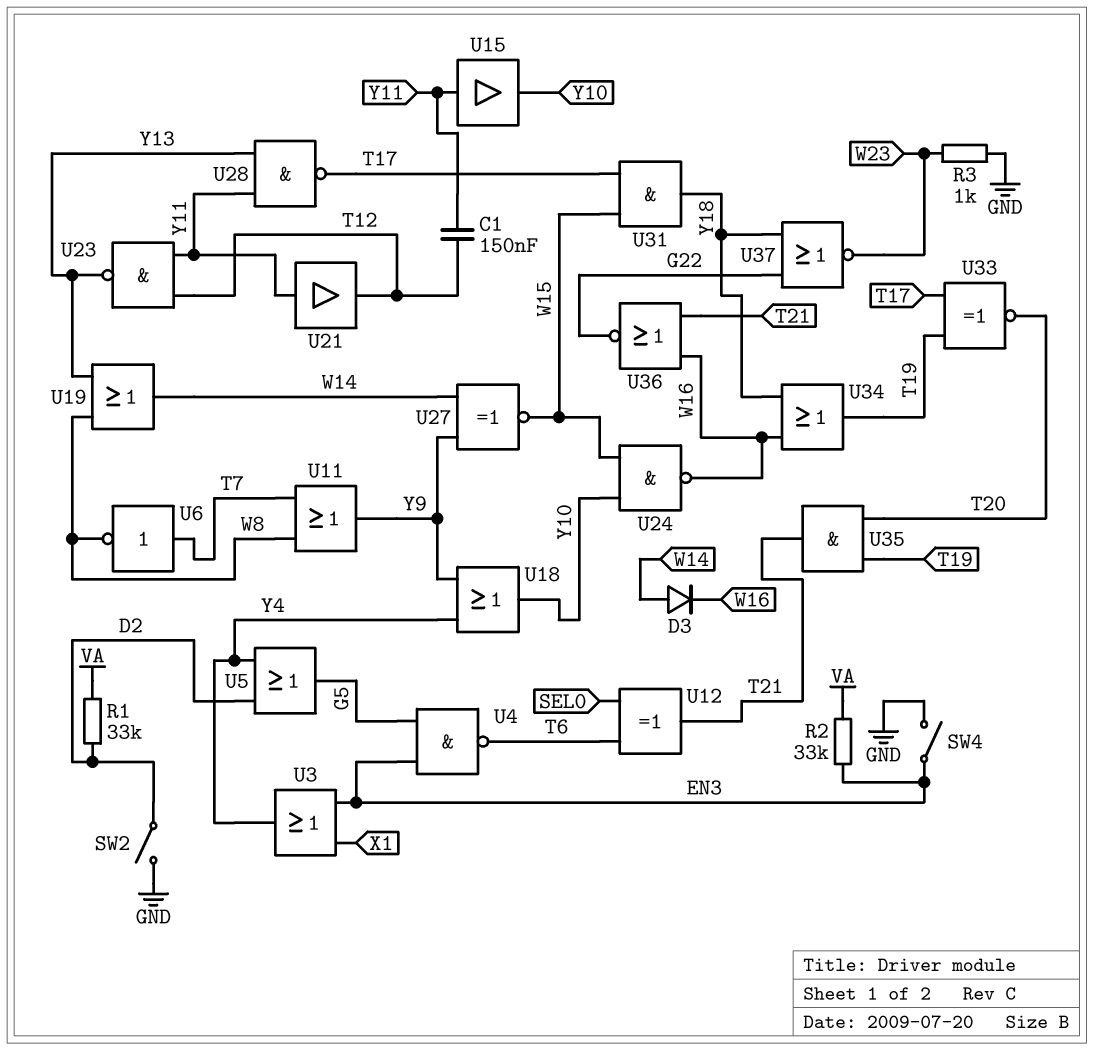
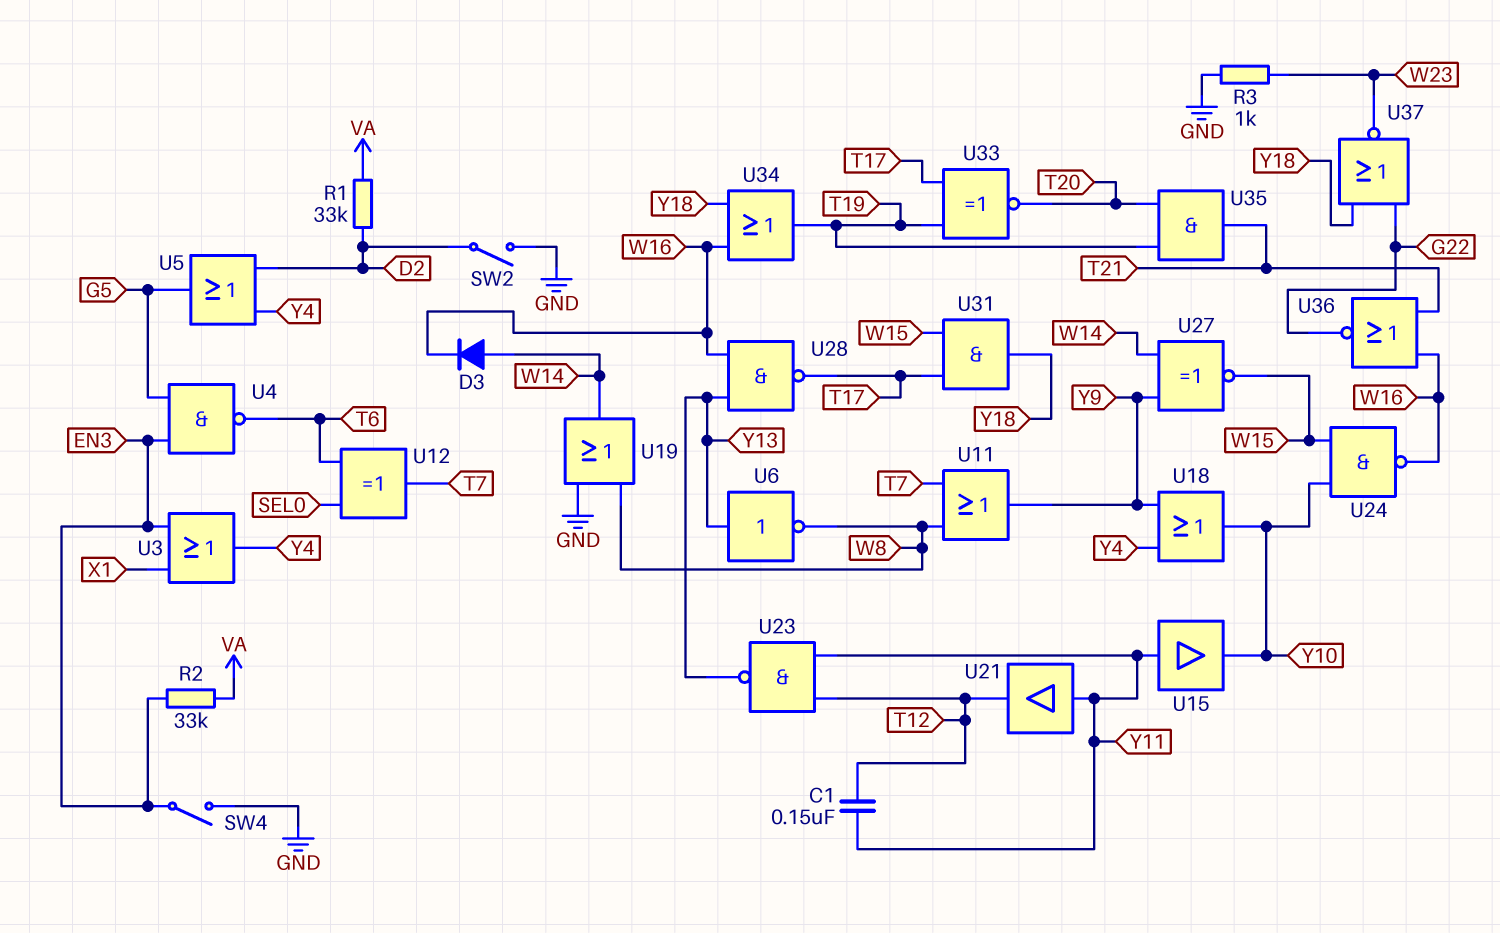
U6: NOT (in T7, out W8) -> NOT (in Y13, out W8)
U12: XOR (in SEL0, in T6, out T21) -> XOR (in SEL0, in T6, out T7)
U19: OR (in W8, in Y13, out W14) -> OR (in GND, in W8, out W14)
U28: NAND (in Y11, in Y13, out T17) -> NAND (in W16, in Y13, out T17)

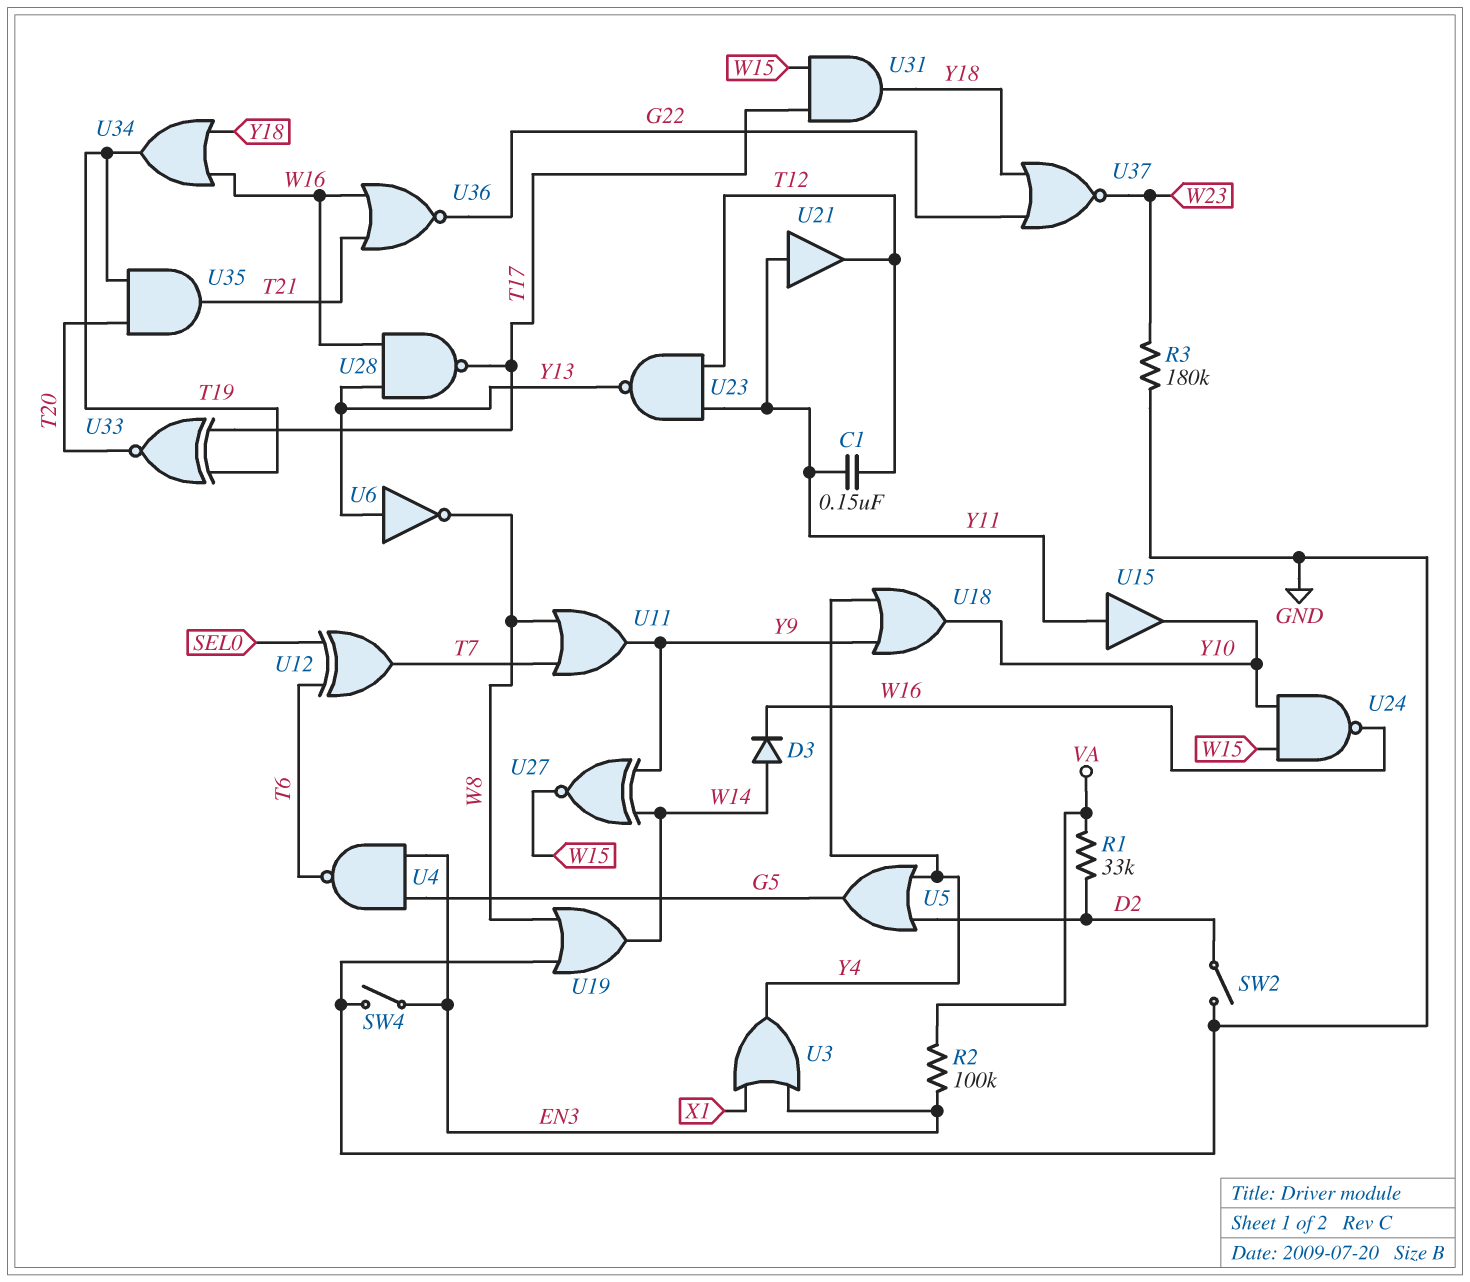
R2: 33k (EN3, VA) -> 100k (EN3, VA)
R3: 1k (GND, W23) -> 180k (GND, W23)

